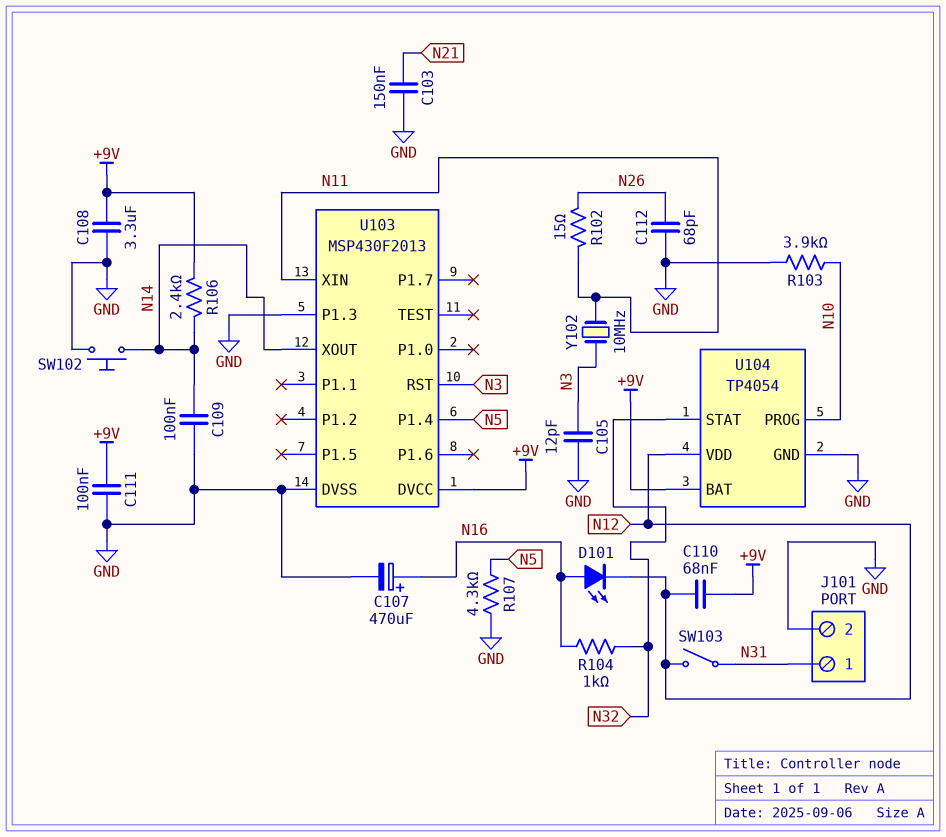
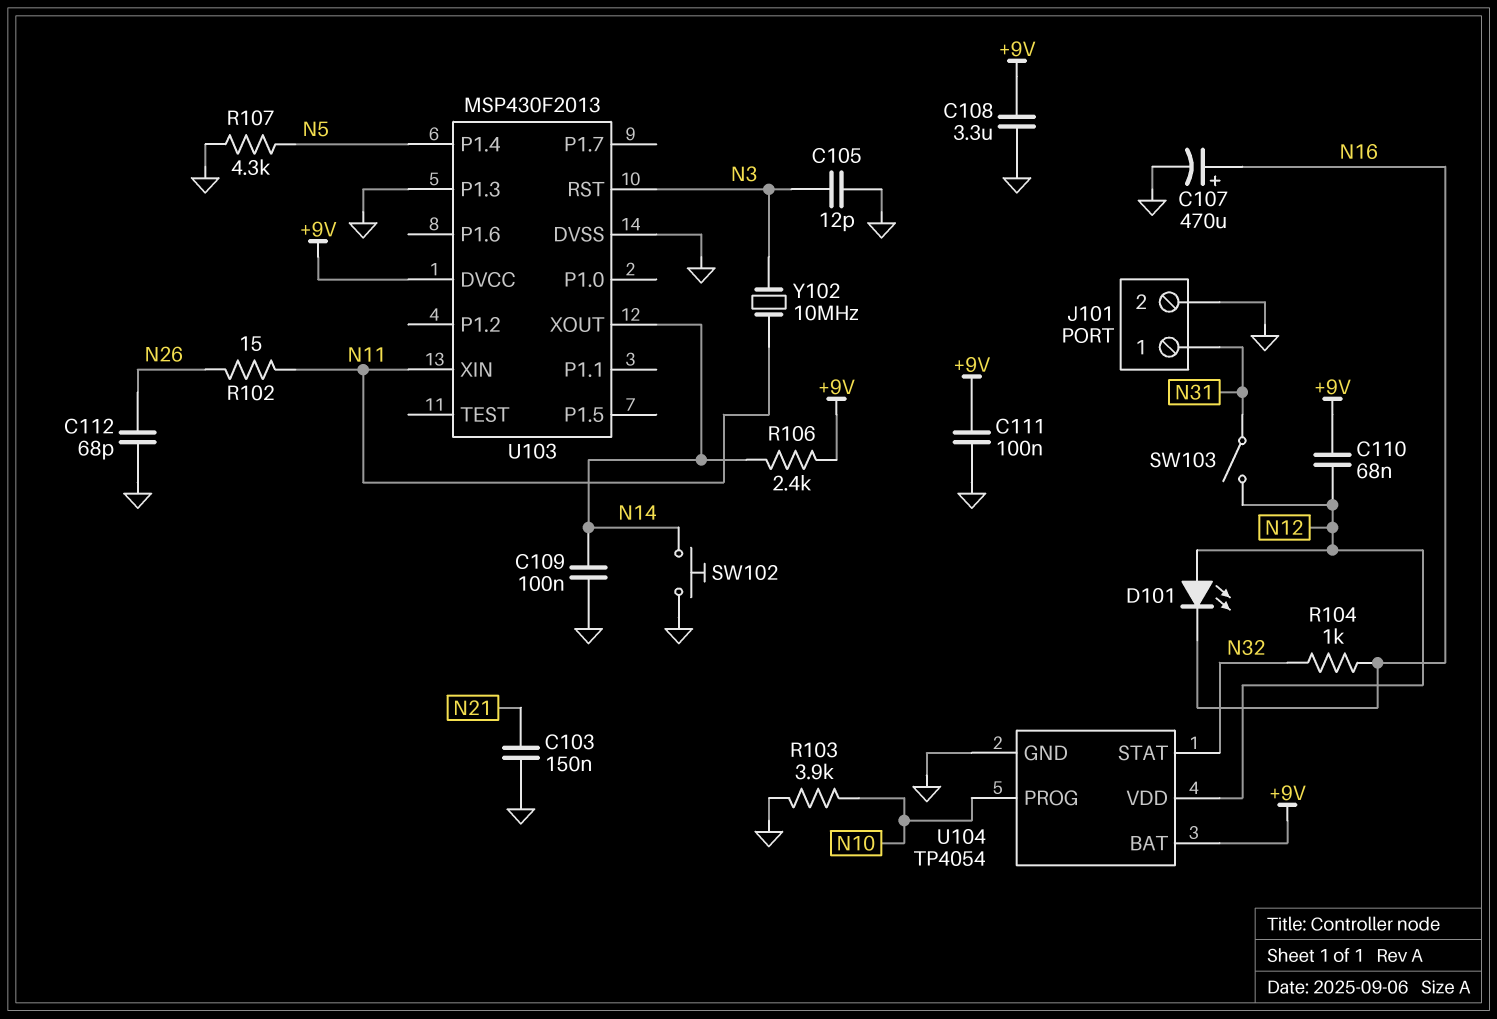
D101: LED (A N16, K N12) -> LED (A N12, K N16)

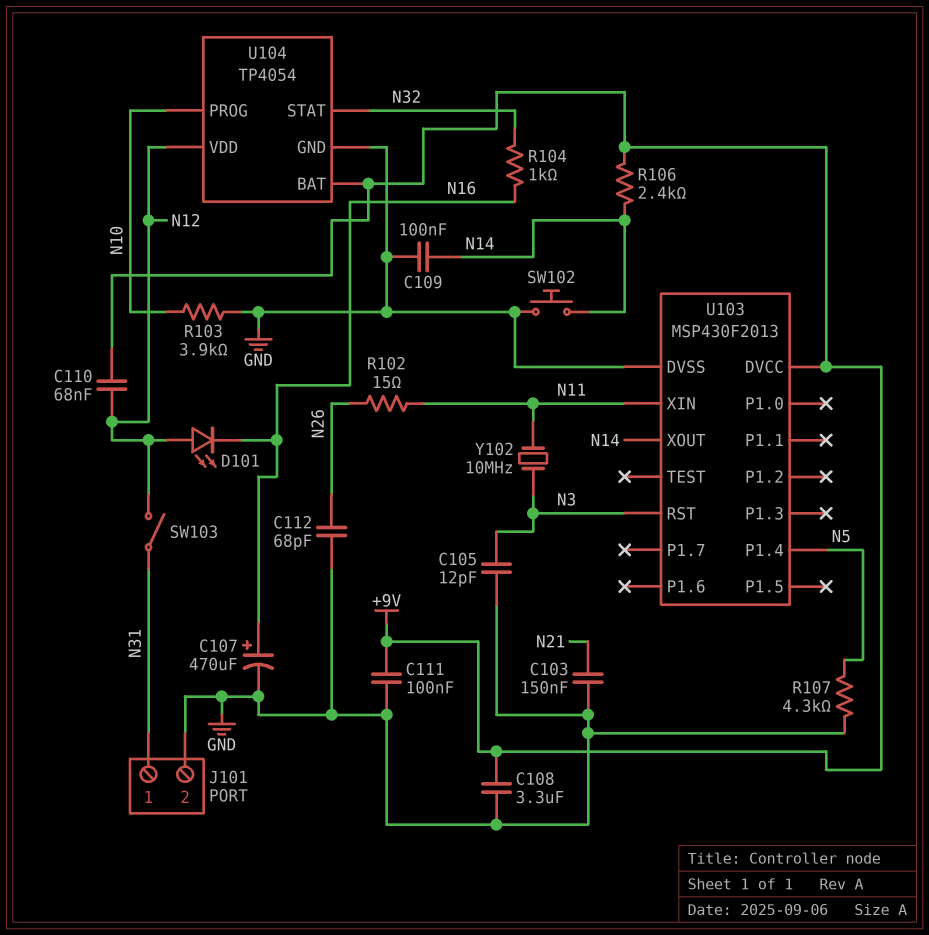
U103 pin P1.3: GND -> none

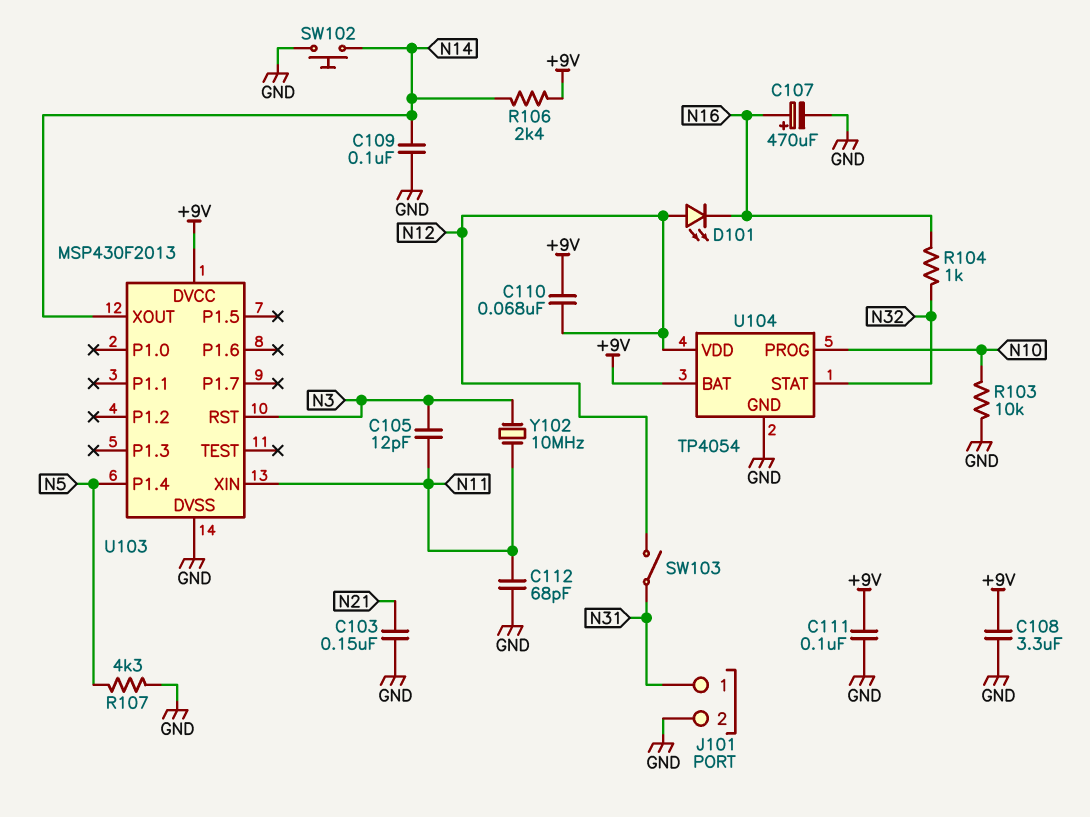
C105: 12pF (GND, N3) -> 12pF (N3, N11)
C112: 68pF (GND, N26) -> 68pF (GND, N11)
R102: 15 (N11, N26) -> none
R103: 3.9k (GND, N10) -> 10k (GND, N10)

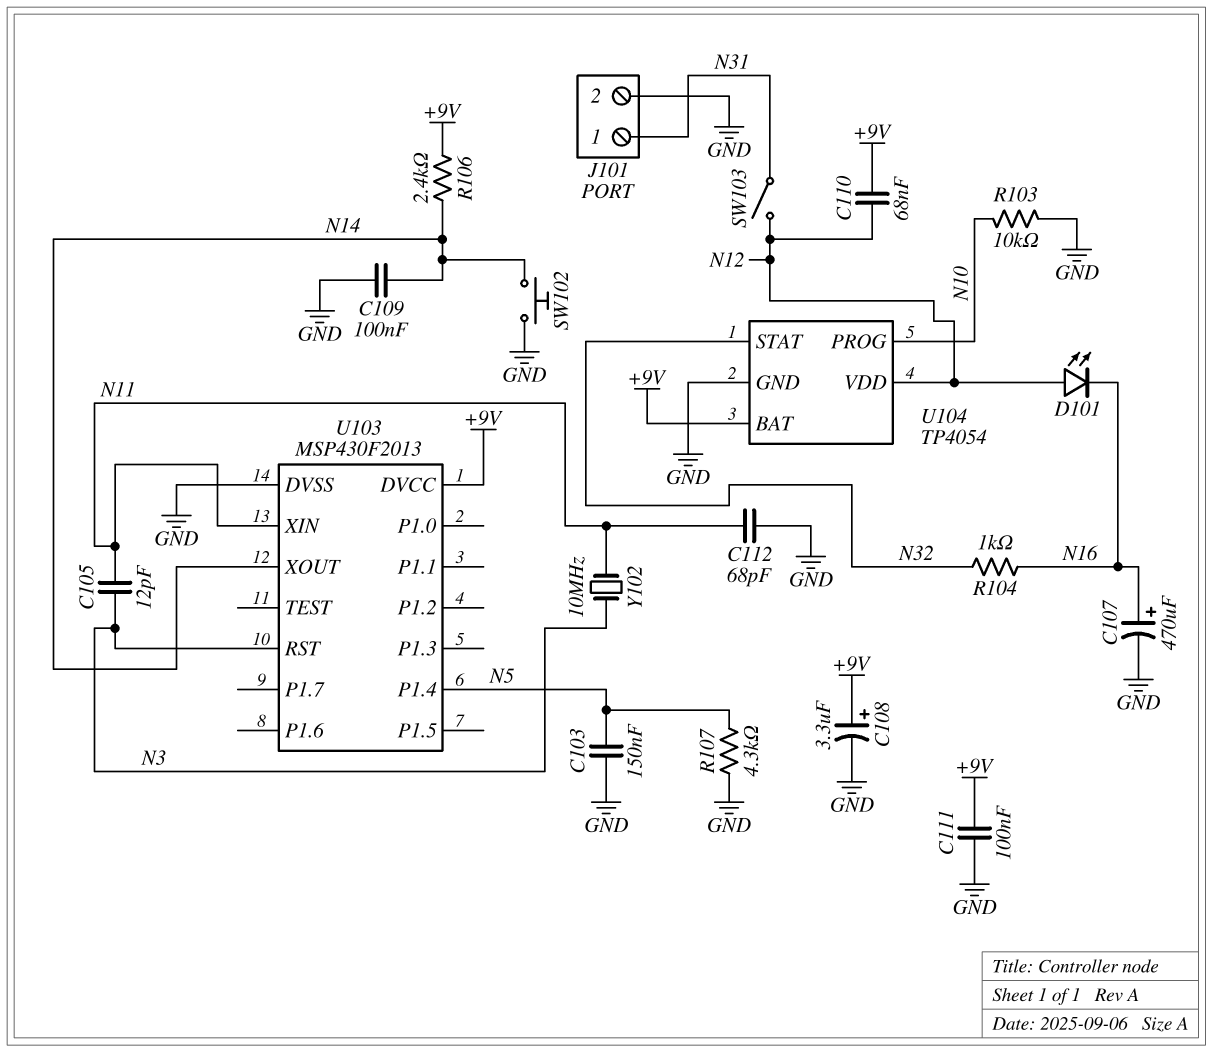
C103: 150nF (GND, N21) -> 150nF (GND, N5)
C108: 3.3uF (+9V, GND) -> 3.3uF (plus +9V, minus GND)

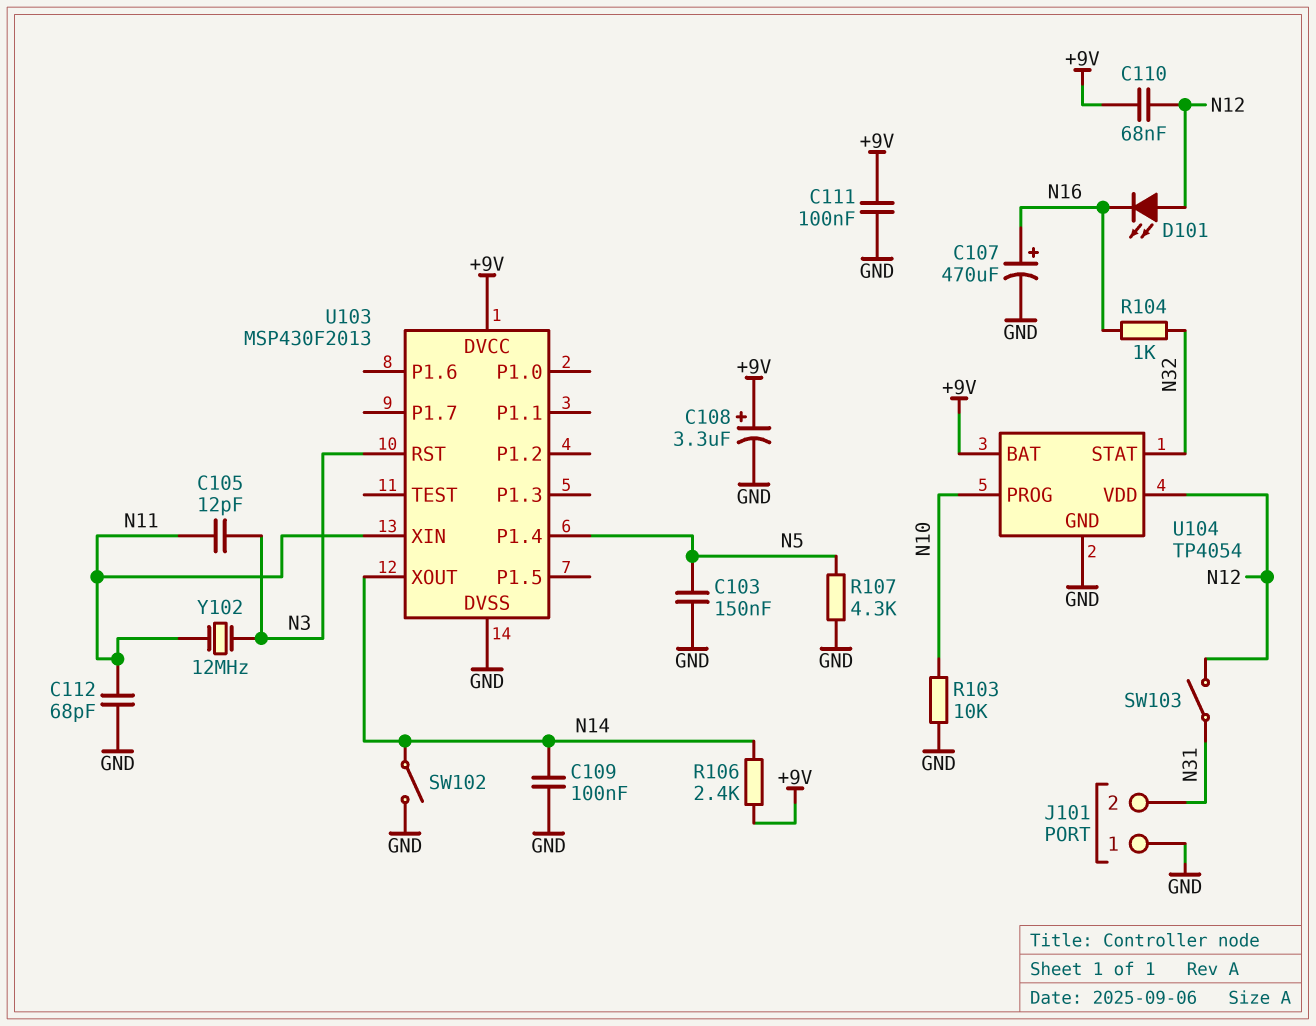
J101 pin 1: N31 -> GND
J101 pin 2: GND -> N31
SW102: button (GND, N14) -> switch (GND, N14)
Y102: 10MHz (N3, N11) -> 12MHz (N3, N11)

